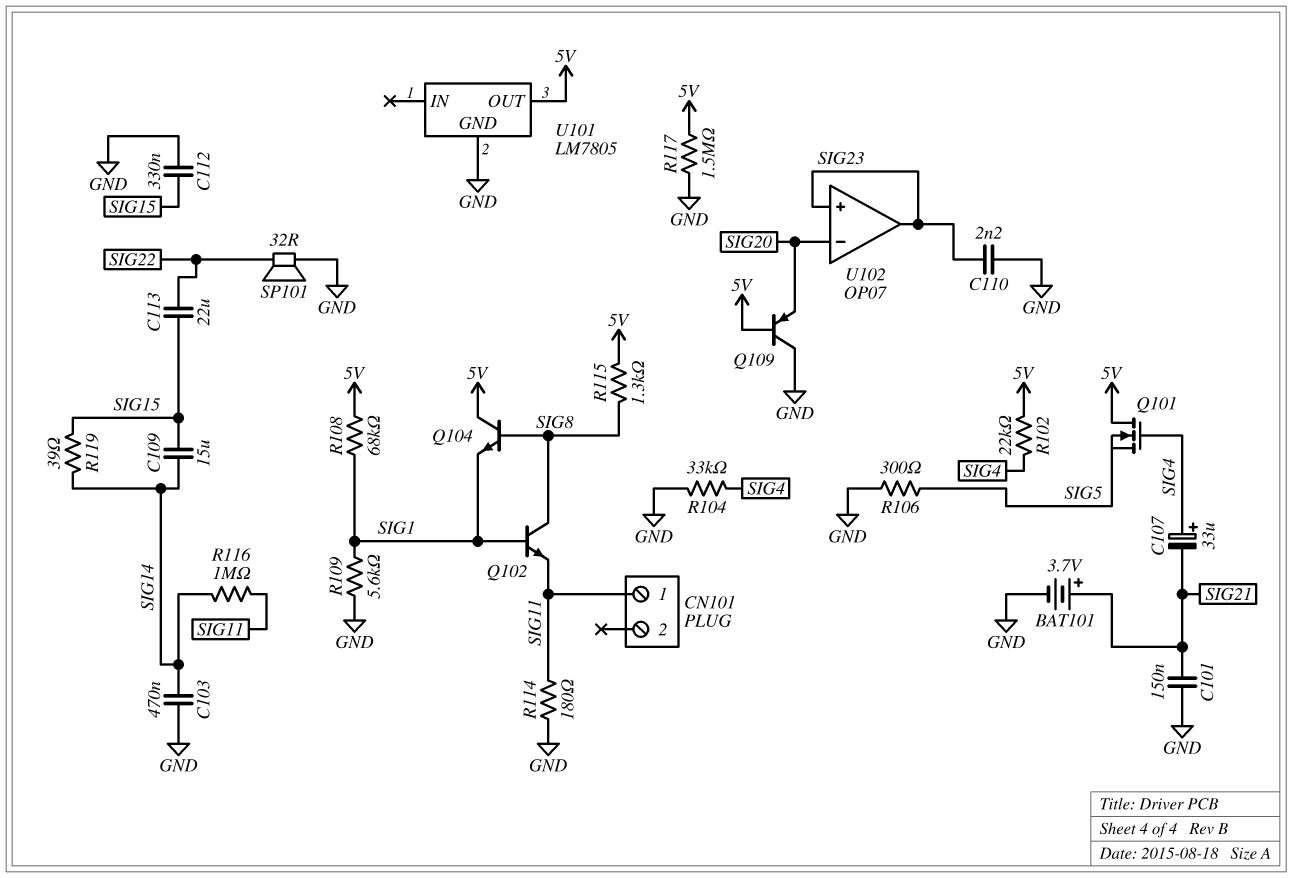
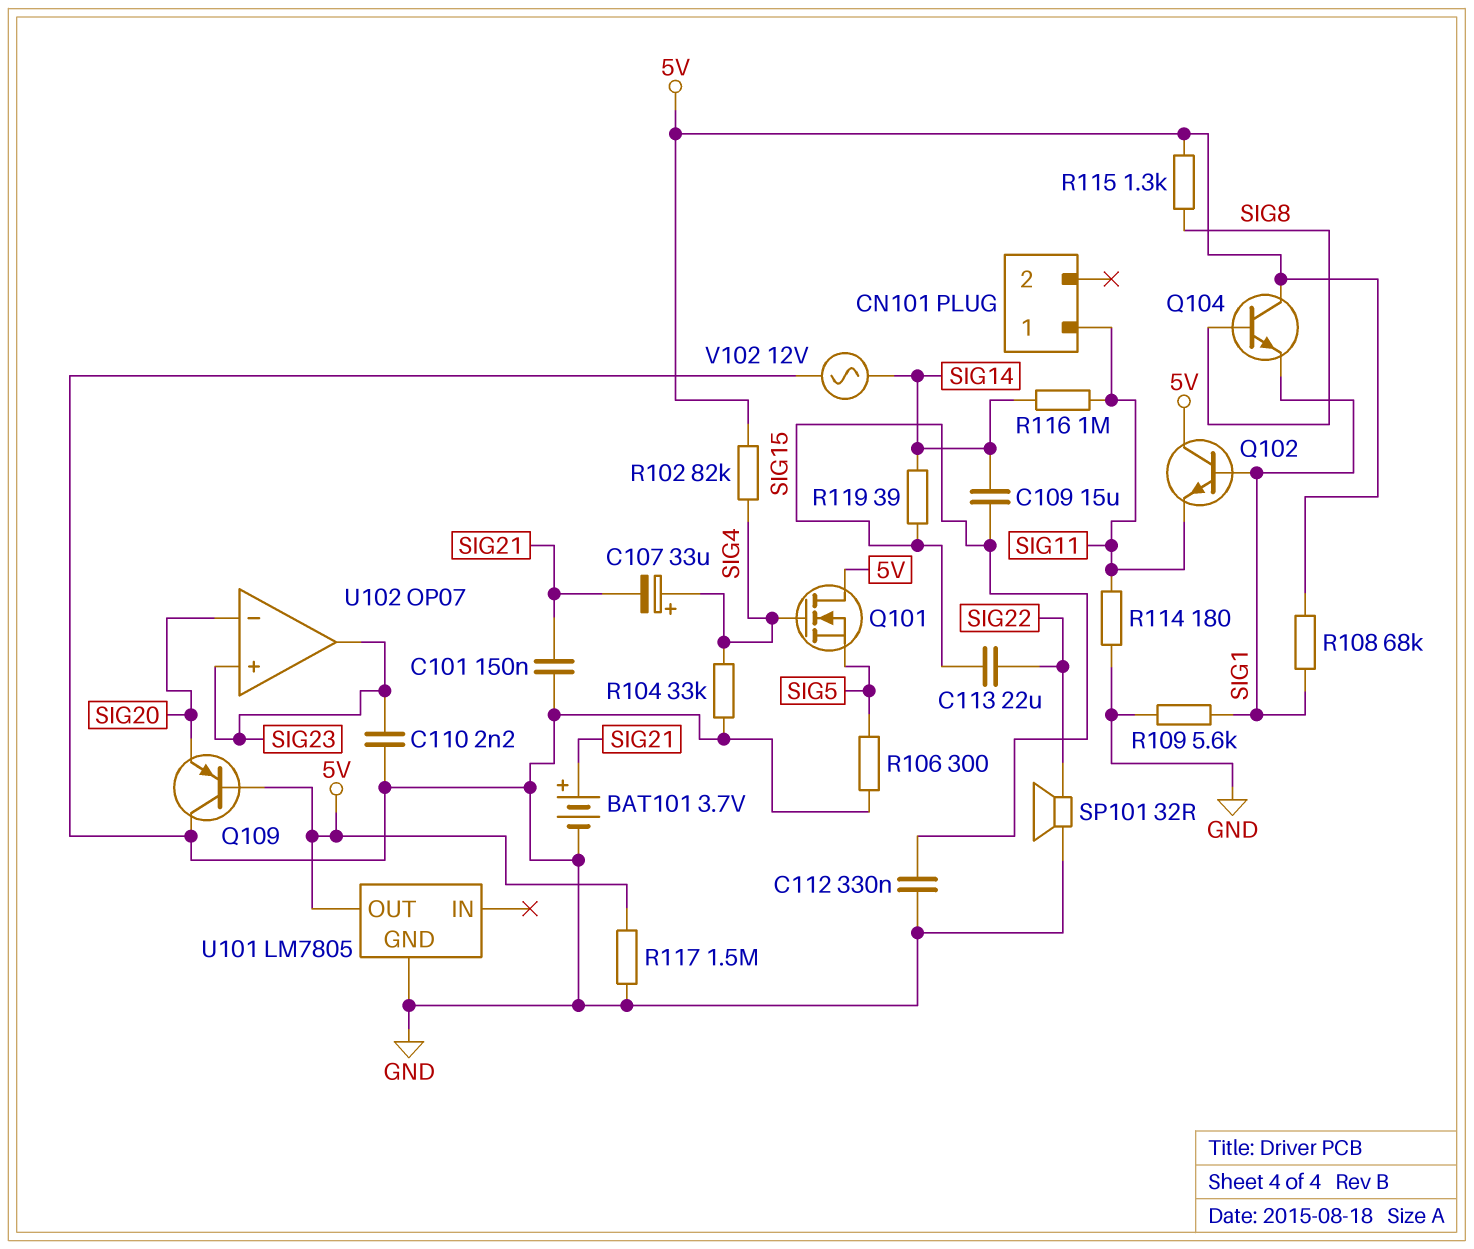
C103: 470nF (GND, SIG14) -> none
Q102: NPN (B SIG1, C SIG8, E SIG11) -> NPN (B SIG1, C 5V, E SIG11)
R102: 22k (5V, SIG4) -> 82k (5V, SIG4)
V102: none -> AC 12V (GND, SIG14)

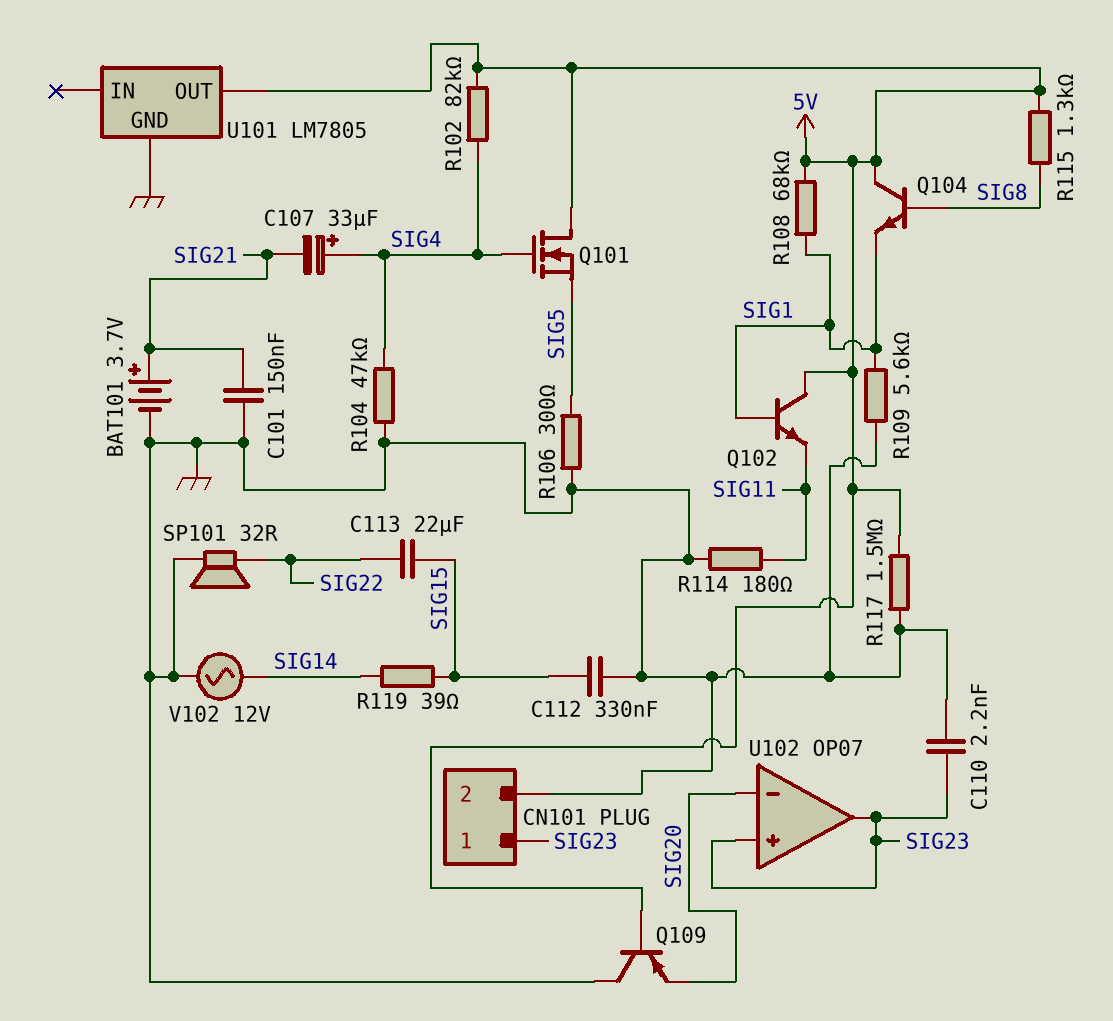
C109: 15uF (SIG14, SIG15) -> none
CN101 pin 1: SIG11 -> SIG23
CN101 pin 2: none -> GND
R104: 33k (GND, SIG4) -> 47k (GND, SIG4)
R116: 1M (SIG11, SIG14) -> none

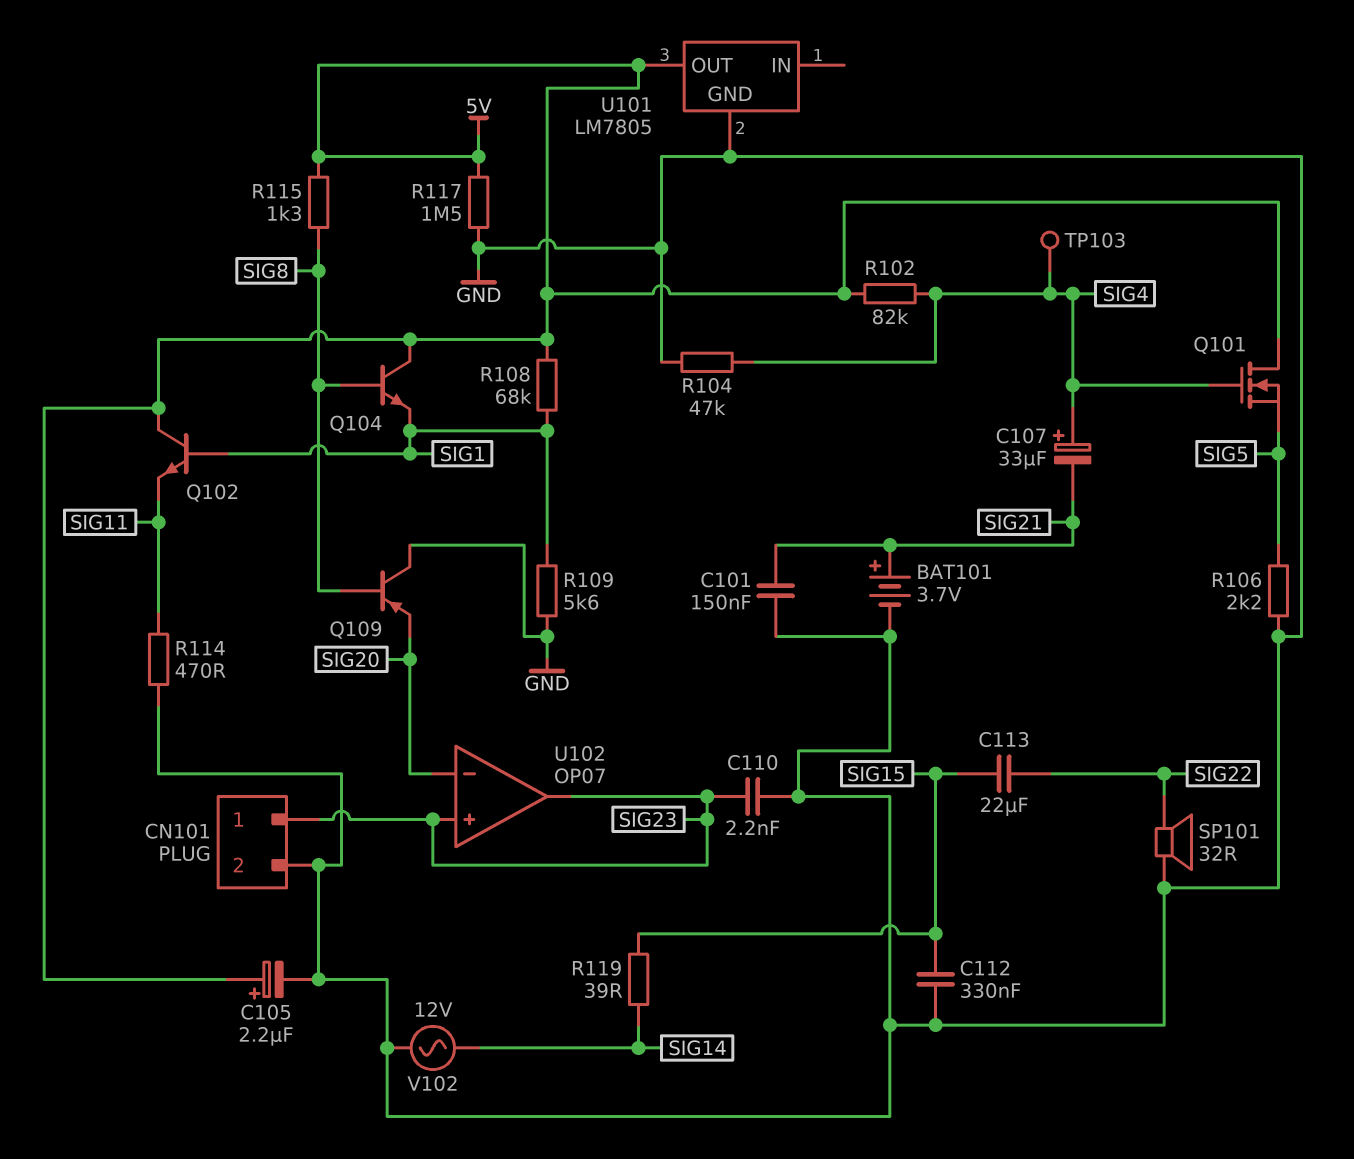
C105: none -> 2.2uF (plus 5V, minus GND)
Q109: PNP (B 5V, C GND, E SIG20) -> PNP (B SIG8, C GND, E SIG20)
R106: 300 (GND, SIG5) -> 2.2k (GND, SIG5)
R114: 180 (GND, SIG11) -> 470 (GND, SIG11)
TP103: none -> test point (SIG4)

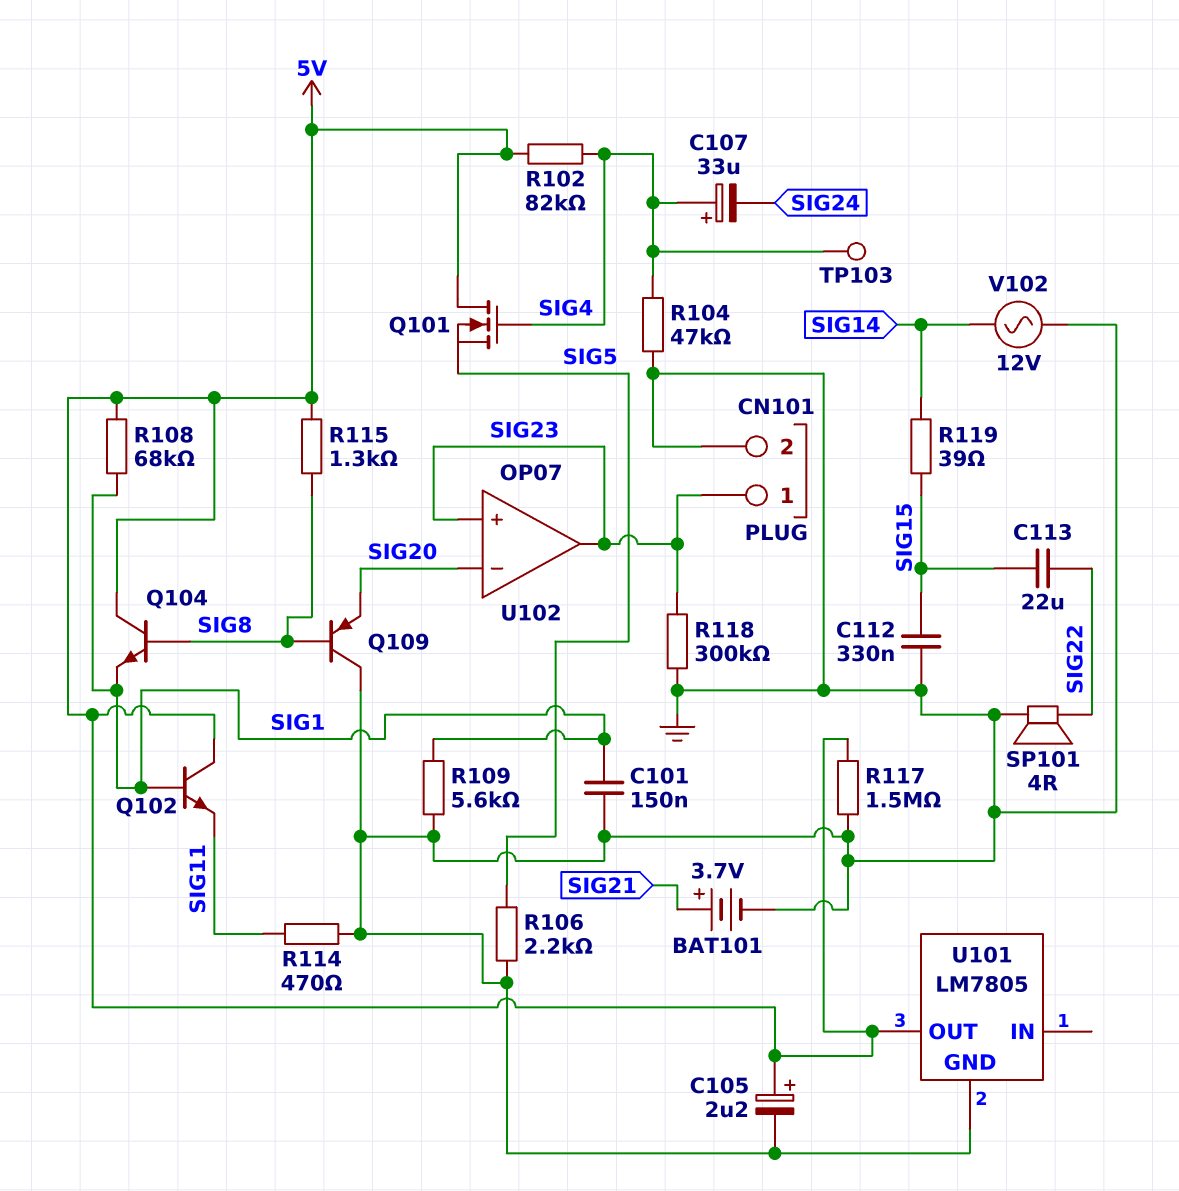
C101: 150nF (GND, SIG21) -> 150nF (GND, SIG1)
C107: 33uF (plus SIG4, minus SIG21) -> 33uF (plus SIG4, minus SIG24)
C110: 2.2nF (GND, SIG23) -> none
R118: none -> 300k (GND, SIG23)
SP101: speaker 32R (GND, SIG22) -> speaker 4R (GND, SIG22)

